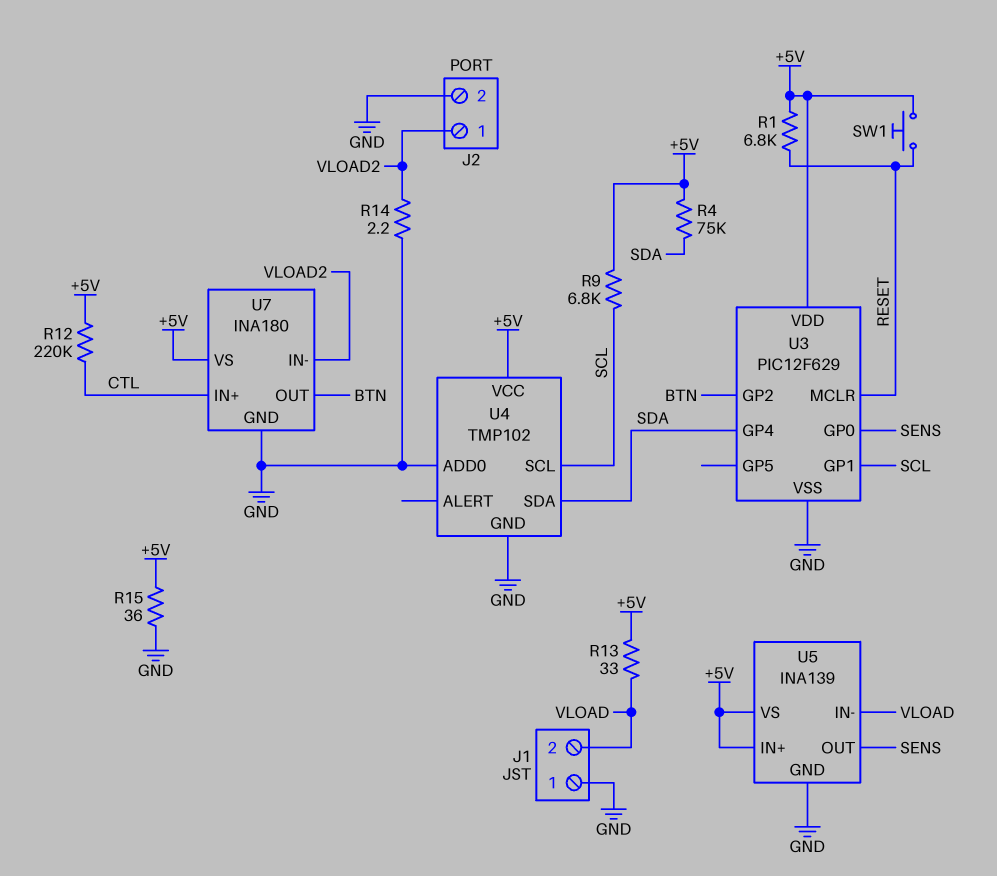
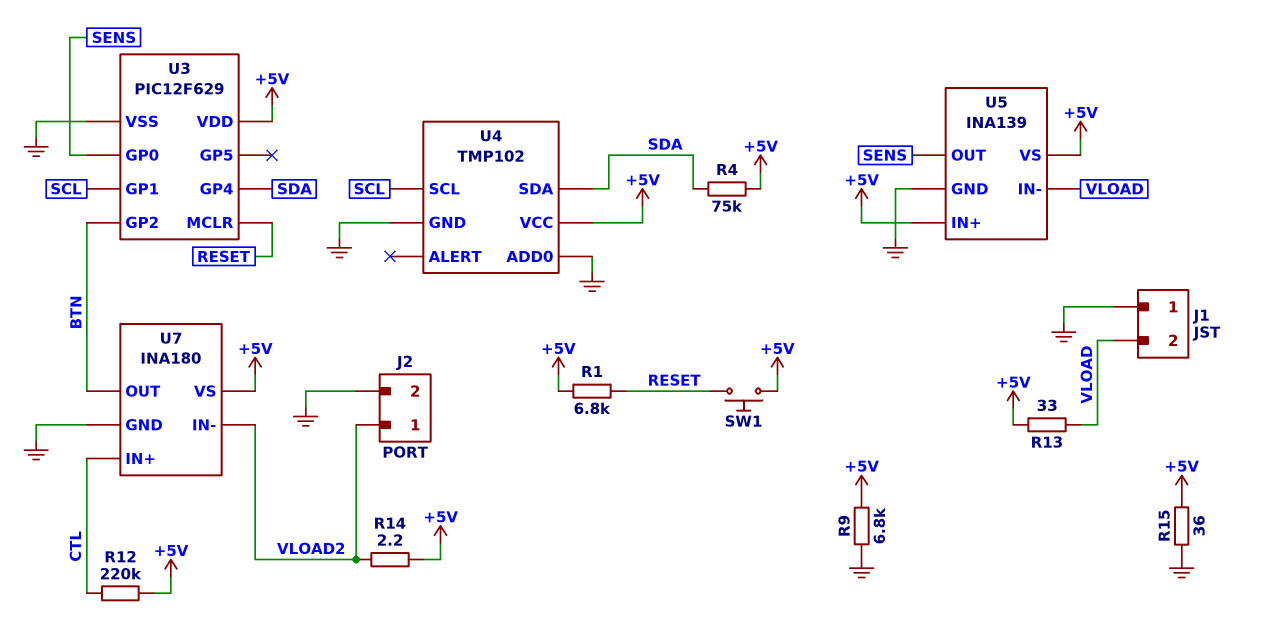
R9: 6.8k (+5V, SCL) -> 6.8k (+5V, GND)
R14: 2.2 (GND, VLOAD2) -> 2.2 (+5V, VLOAD2)

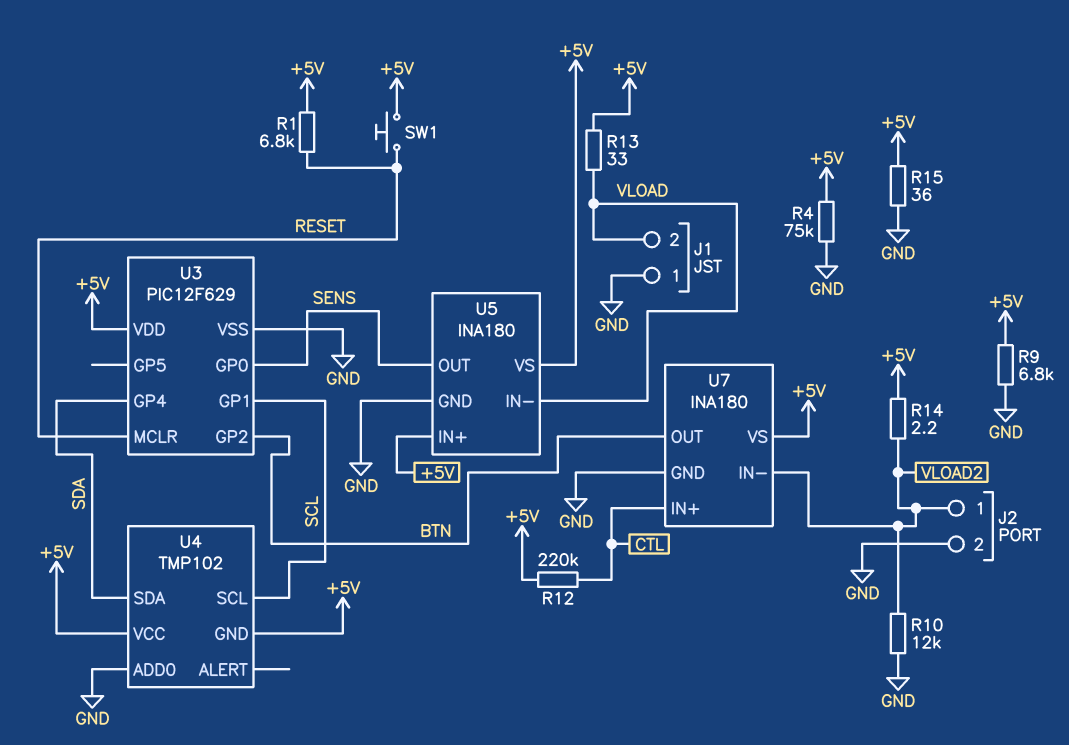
R4: 75k (+5V, SDA) -> 75k (+5V, GND)
R10: none -> 12k (GND, VLOAD2)
U4 pin GND: GND -> +5V
U5: INA139 -> INA180

